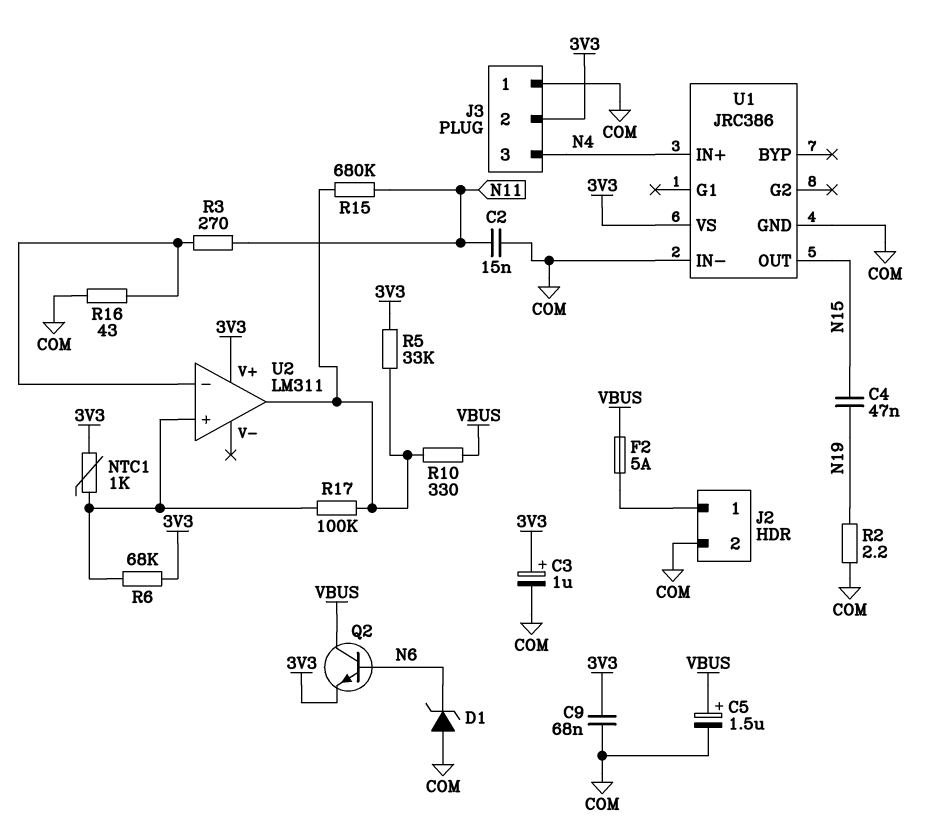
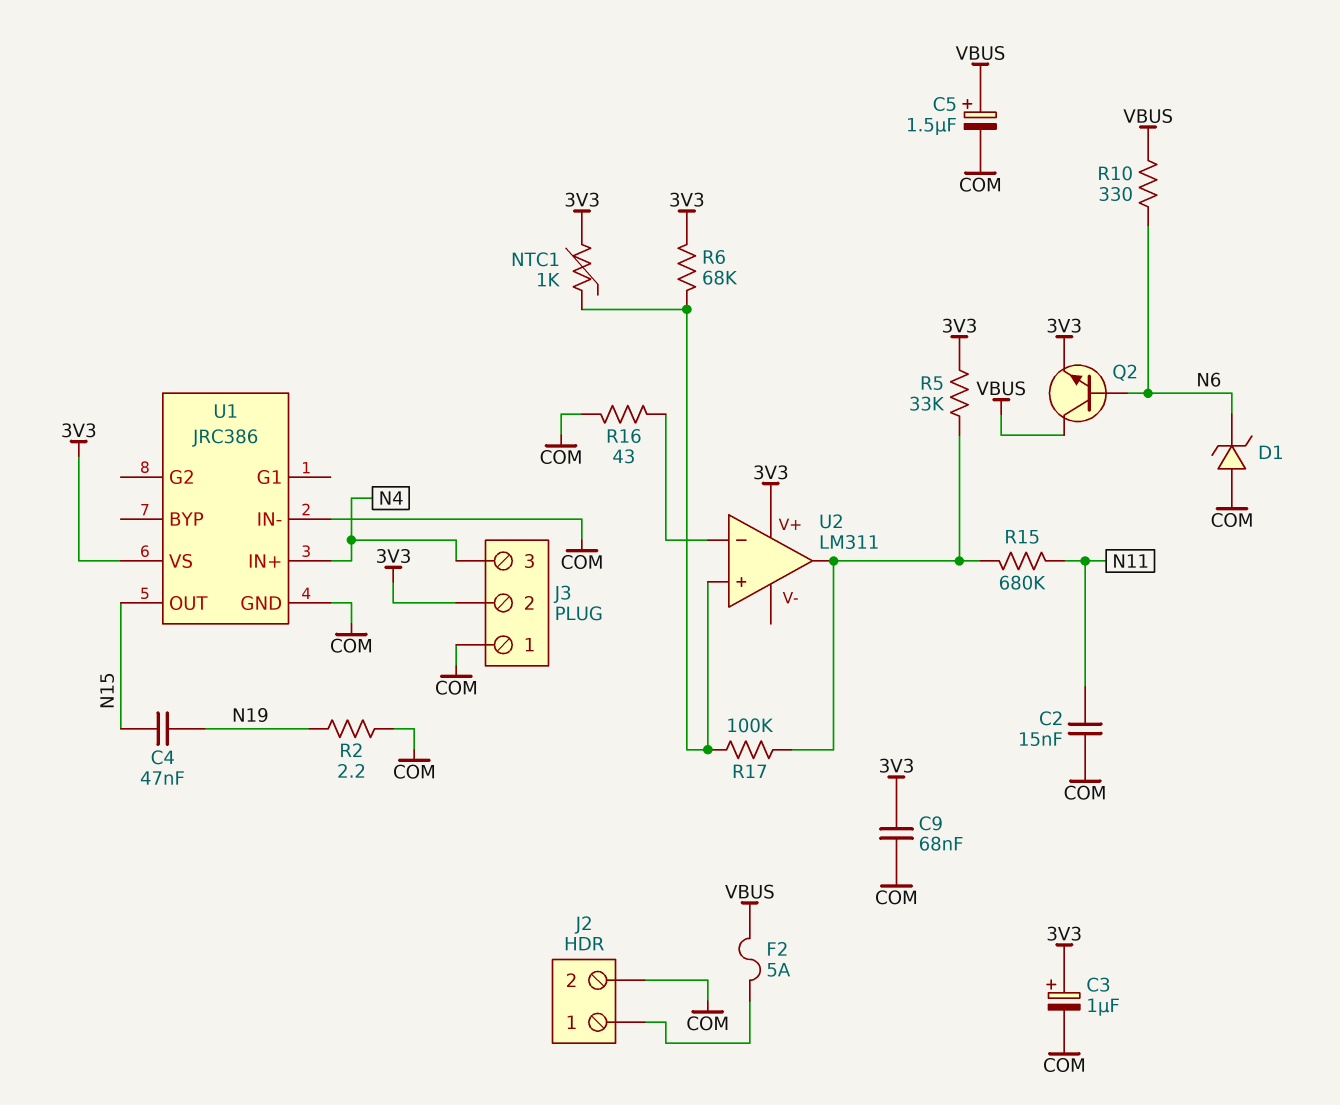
R3: 270 (N11, U2/in-) -> none
R10: 330 (U2/out, VBUS) -> 330 (N6, VBUS)

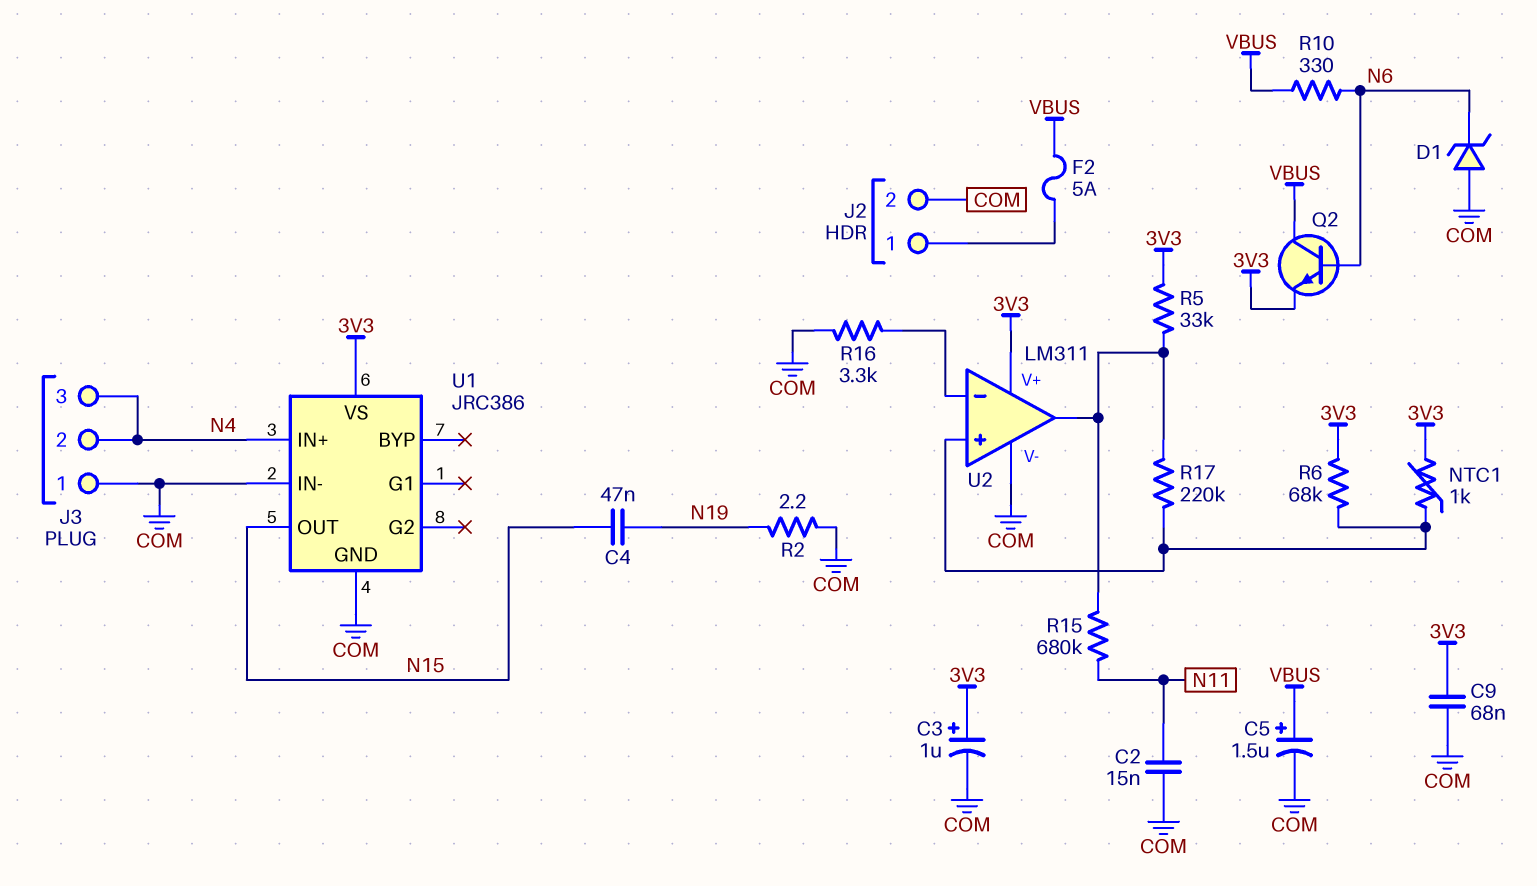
J3 pin 2: 3V3 -> N4
R16: 43 (COM, U2/in-) -> 3.3k (COM, U2/in-)
R17: 100k (U2/in+, U2/out) -> 220k (U2/in+, U2/out)
U2 pin V-: none -> COM

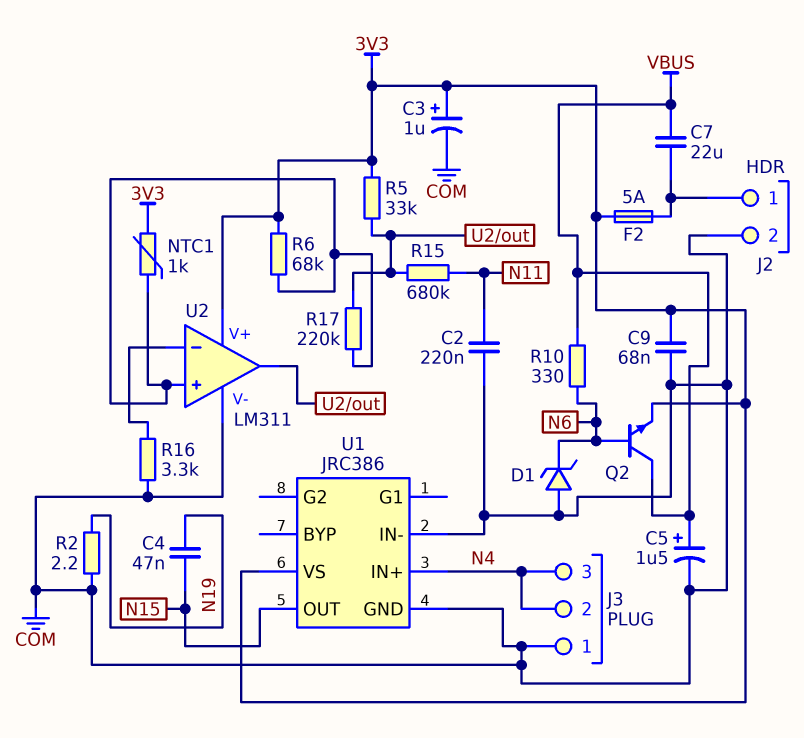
C2: 15nF (COM, N11) -> 220nF (COM, N11)
C7: none -> 22uF (J2/1, VBUS)
F2: 5A (J2/1, VBUS) -> 5A (3V3, J2/1)

